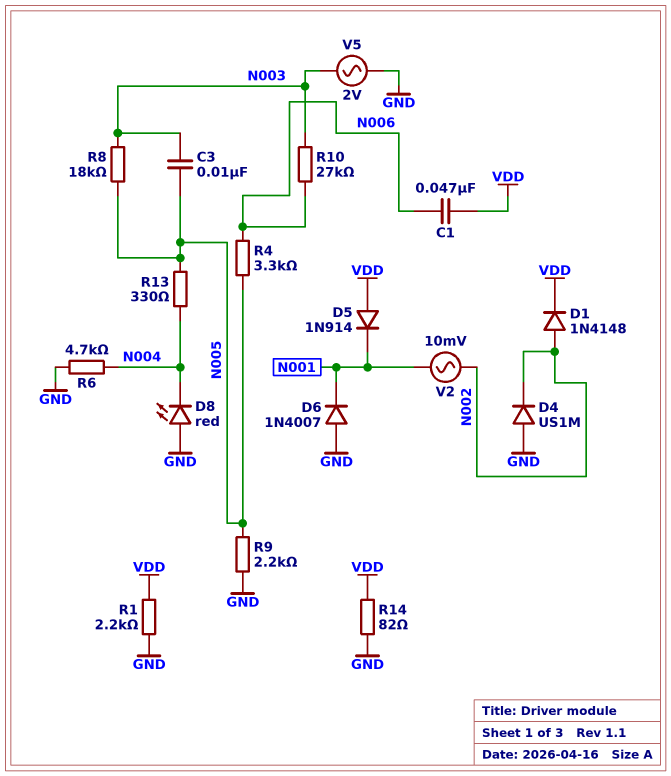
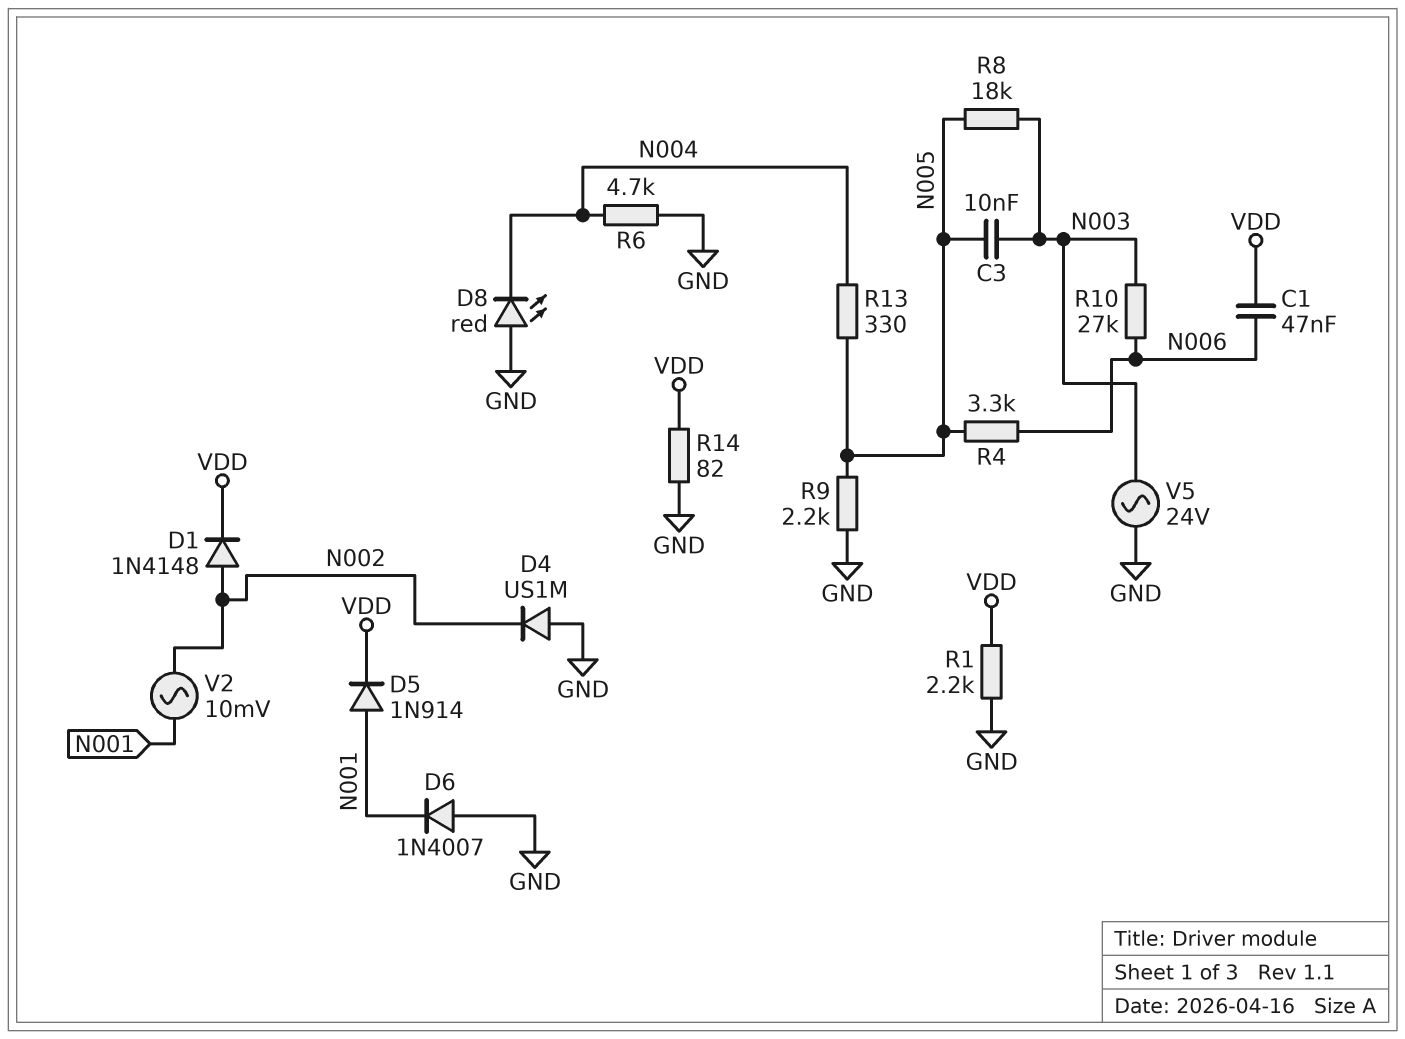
D5: diode 1N914 (A VDD, K N001) -> diode 1N914 (A N001, K VDD)
V5: AC 2V (GND, N003) -> AC 24V (GND, N003)

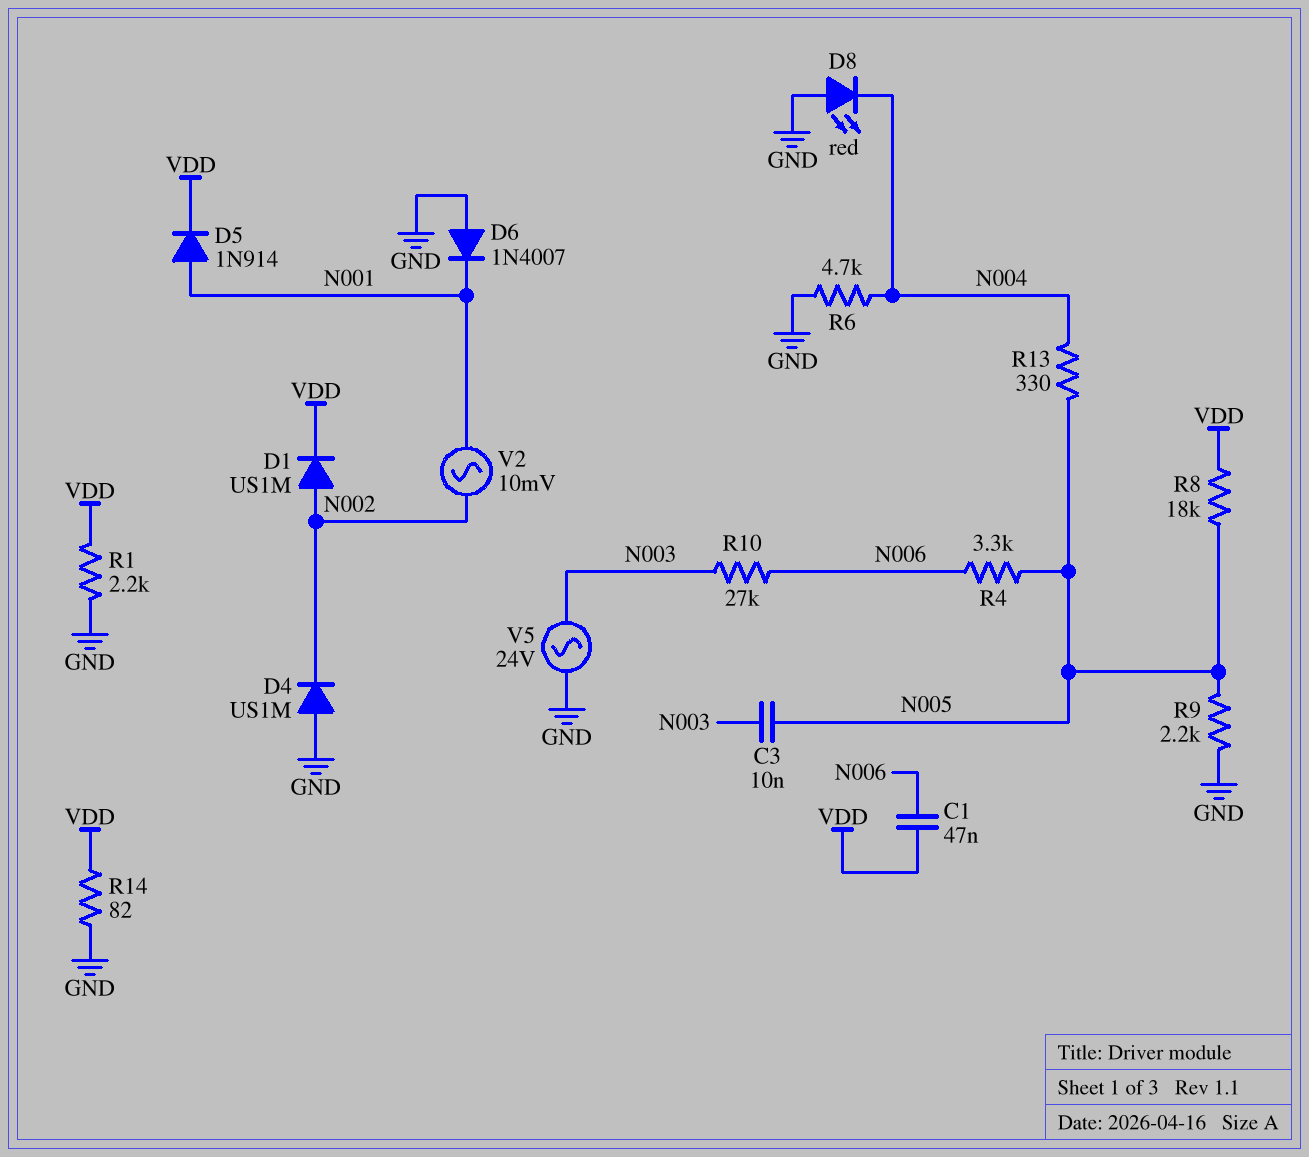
D1: diode 1N4148 (A N002, K VDD) -> diode US1M (A N002, K VDD)
R8: 18k (N003, N005) -> 18k (N005, VDD)

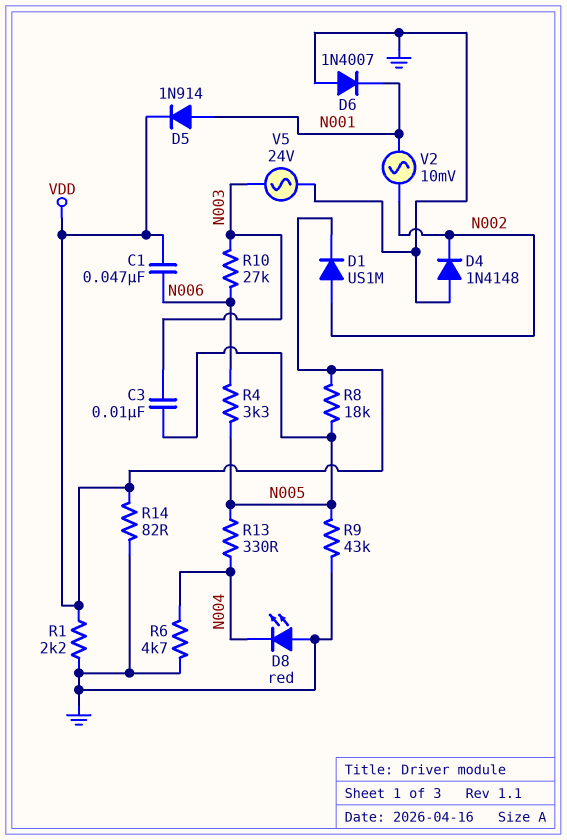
D4: diode US1M (A GND, K N002) -> diode 1N4148 (A GND, K N002)
R9: 2.2k (GND, N005) -> 43k (GND, N005)

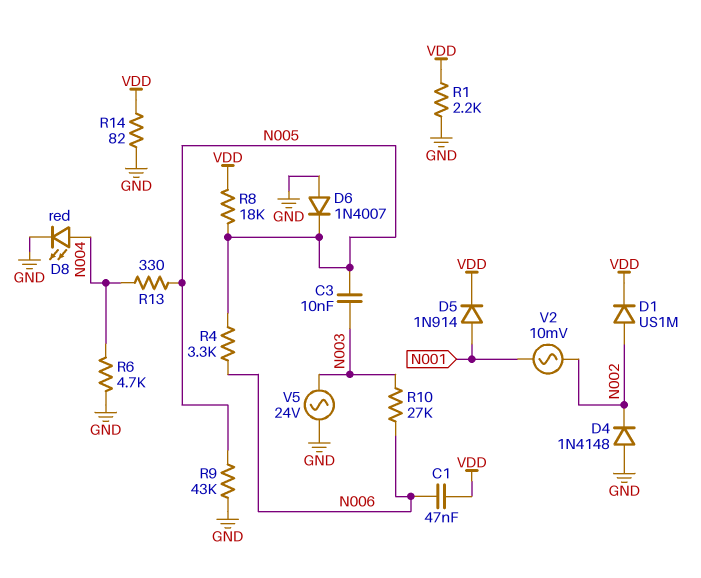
D6: diode 1N4007 (A GND, K N001) -> diode 1N4007 (A GND, K N005)
D8: LED red (A GND, K N004) -> LED red (A N004, K GND)

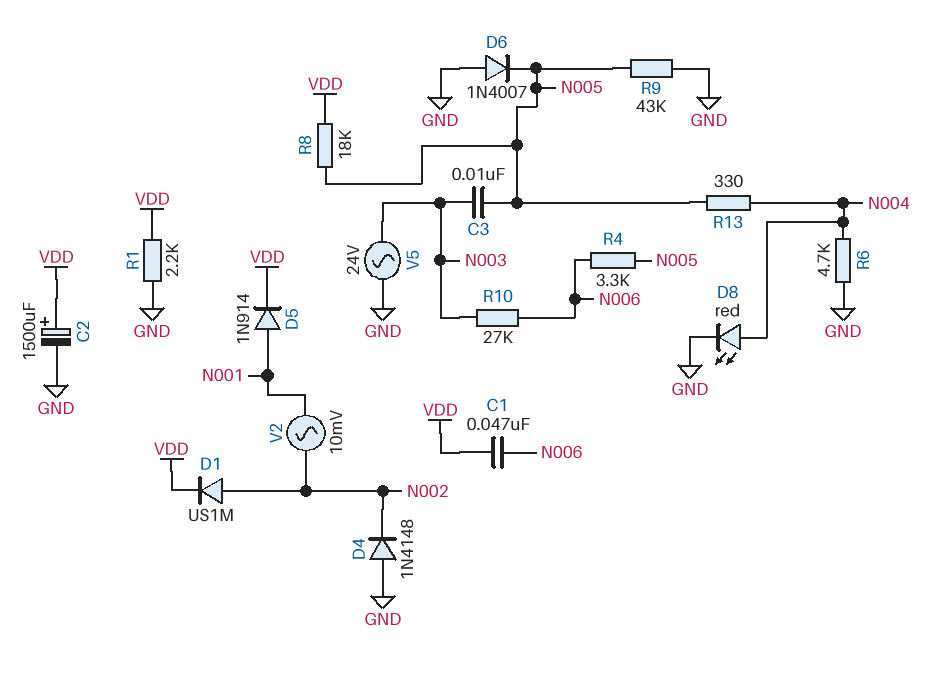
C2: none -> 1500uF (plus VDD, minus GND)
R14: 82 (GND, VDD) -> none

